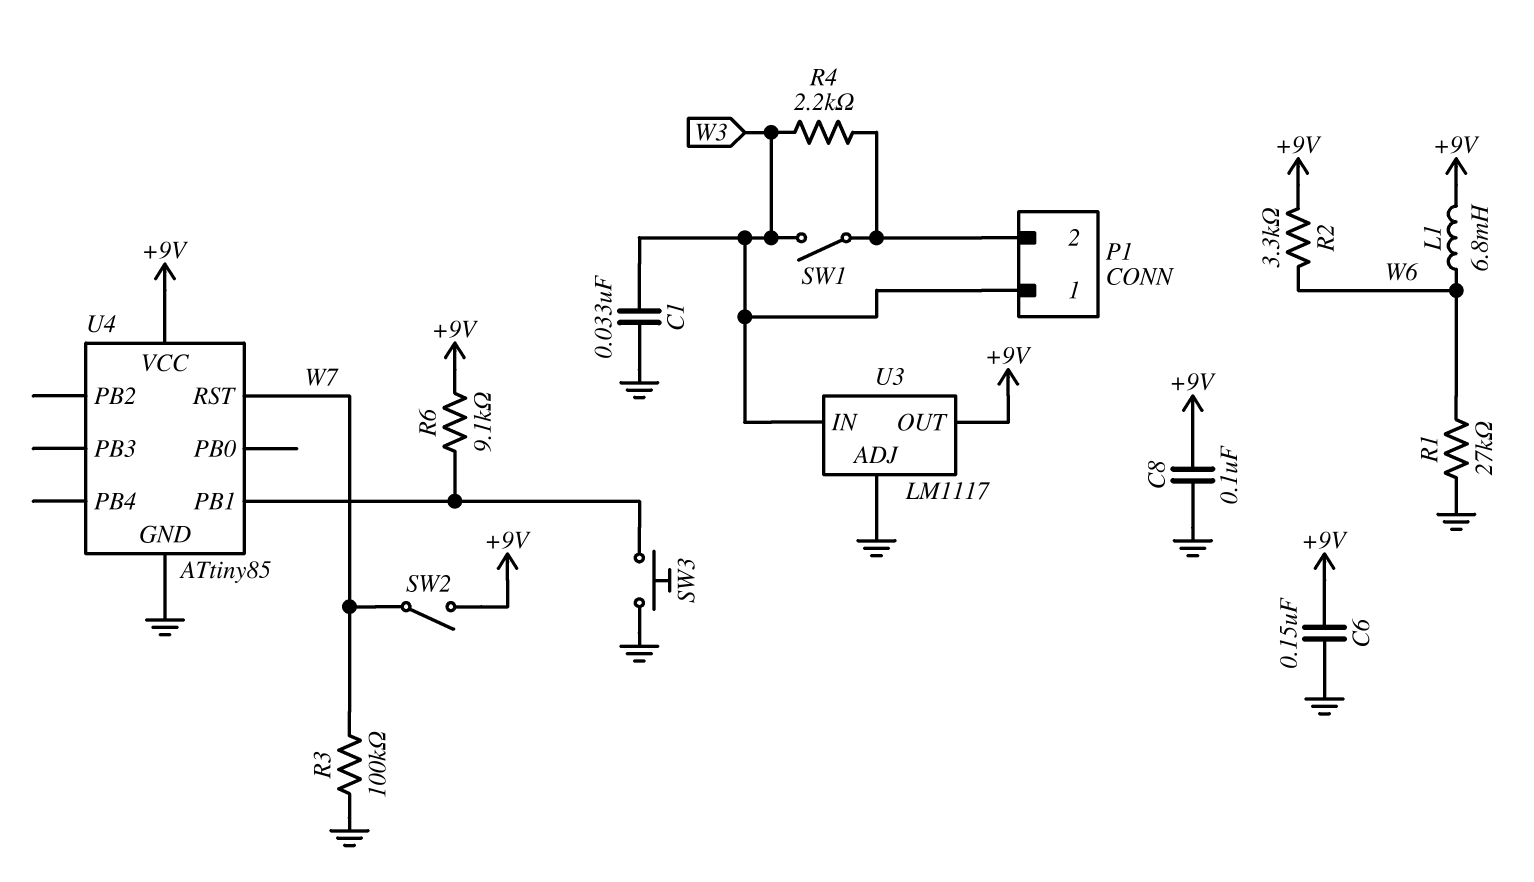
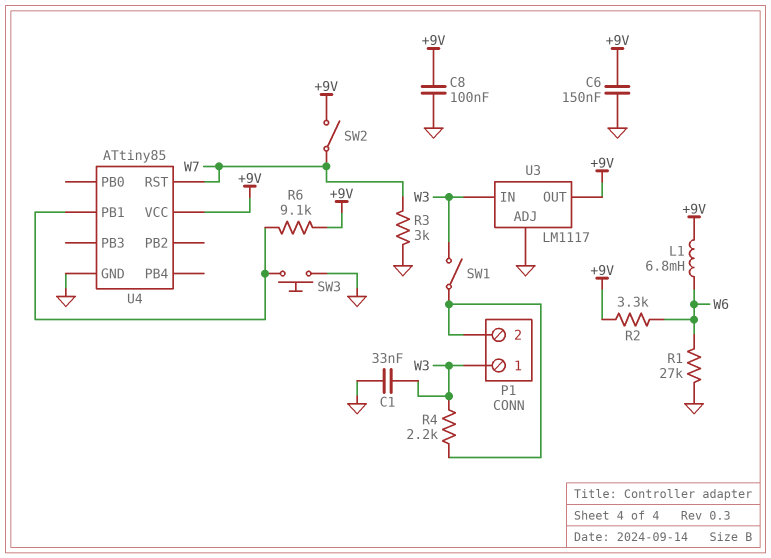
R3: 100k (GND, W7) -> 3k (GND, W7)

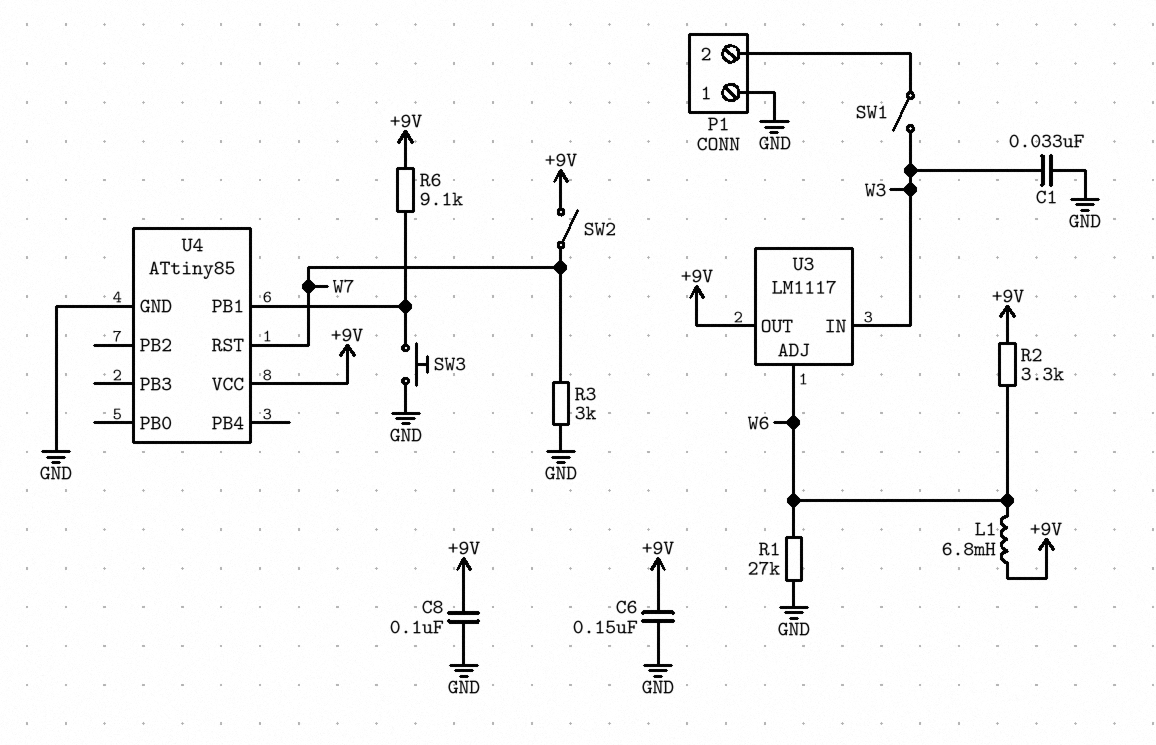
P1 pin 1: W3 -> GND
R4: 2.2k (P1/2, W3) -> none
U3 pin ADJ: GND -> W6

